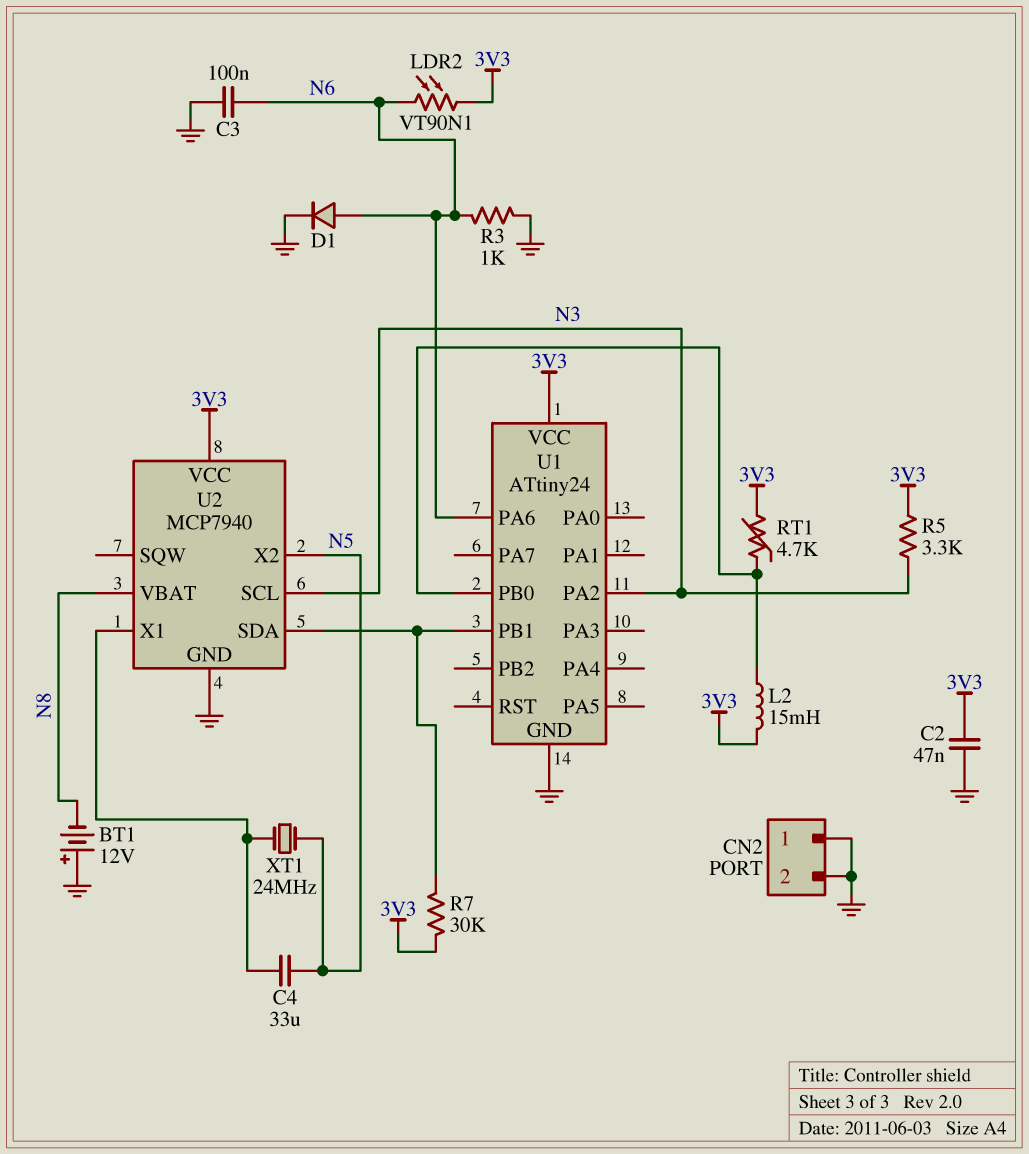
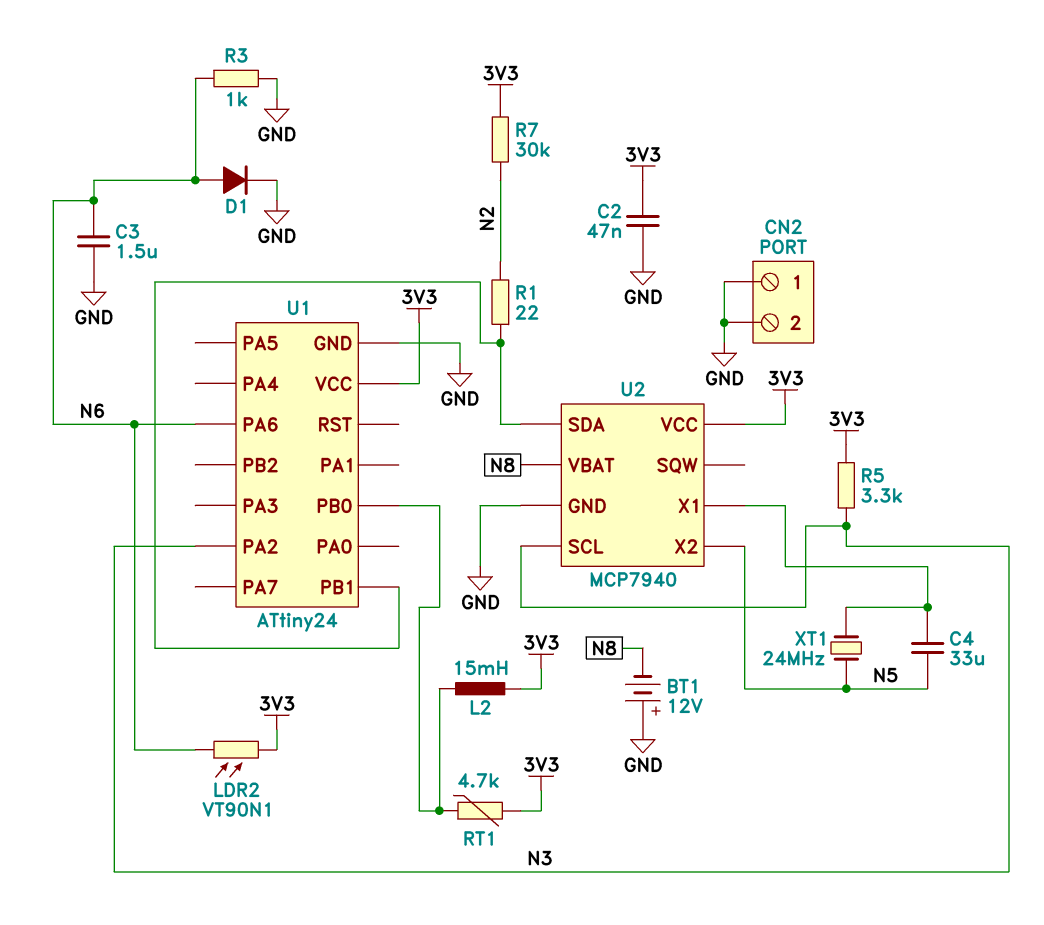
C3: 100nF (GND, N6) -> 1.5uF (GND, N6)
R1: none -> 22 (N2, U1/PB1)
R7: 30k (3V3, U1/PB1) -> 30k (3V3, N2)

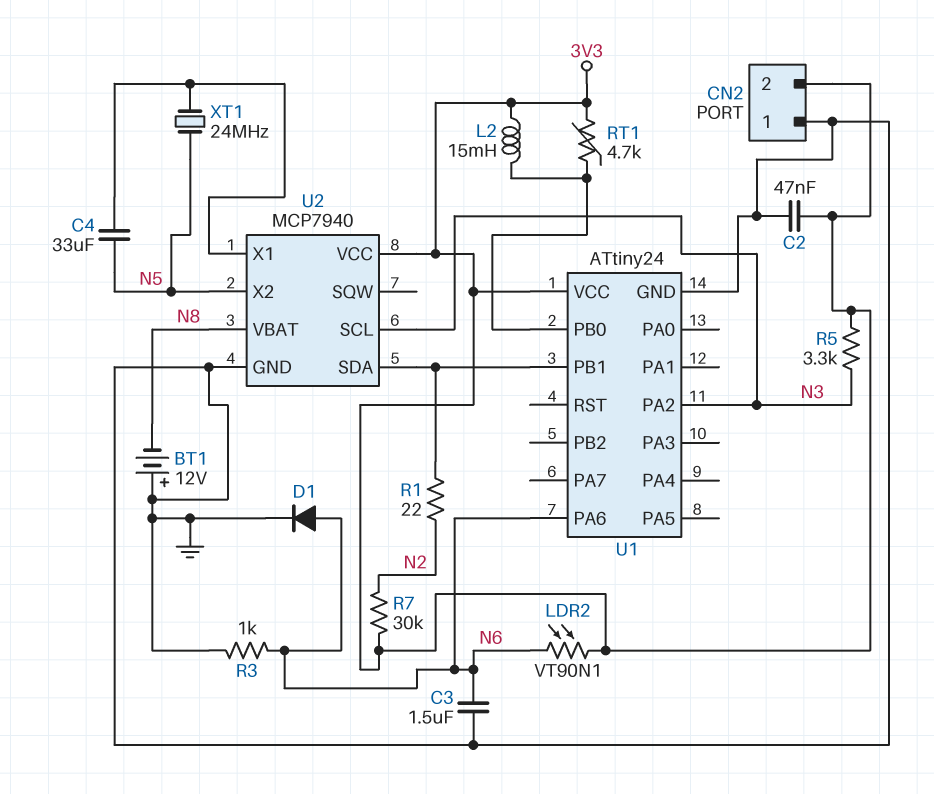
CN2 pin 2: GND -> 3V3

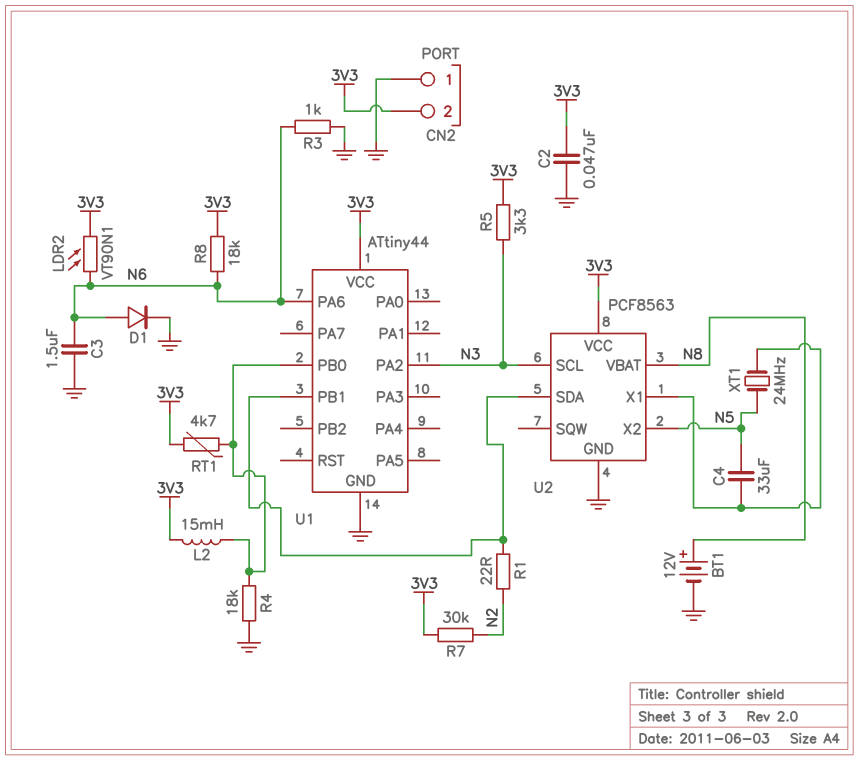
BT1: 12V (plus GND, minus N8) -> 12V (plus N8, minus GND)
R4: none -> 18k (GND, U1/PB0)
R8: none -> 18k (3V3, N6)
U1: ATtiny24 -> ATtiny44
U2: MCP7940 -> PCF8563

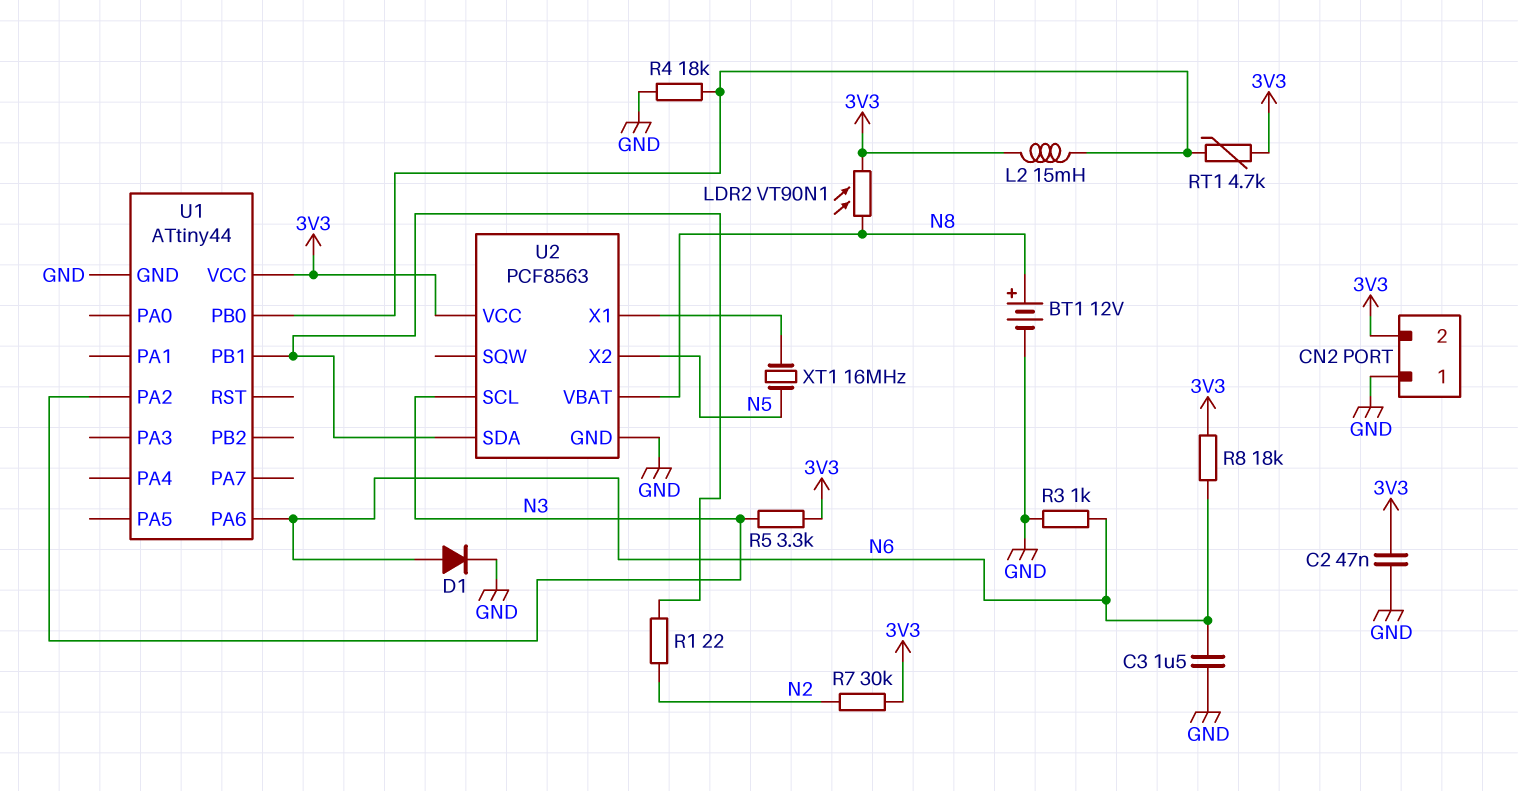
C4: 33uF (N5, U2/X1) -> none
LDR2: VT90N1 (3V3, N6) -> VT90N1 (3V3, N8)
XT1: 24MHz (N5, U2/X1) -> 16MHz (N5, U2/X1)

